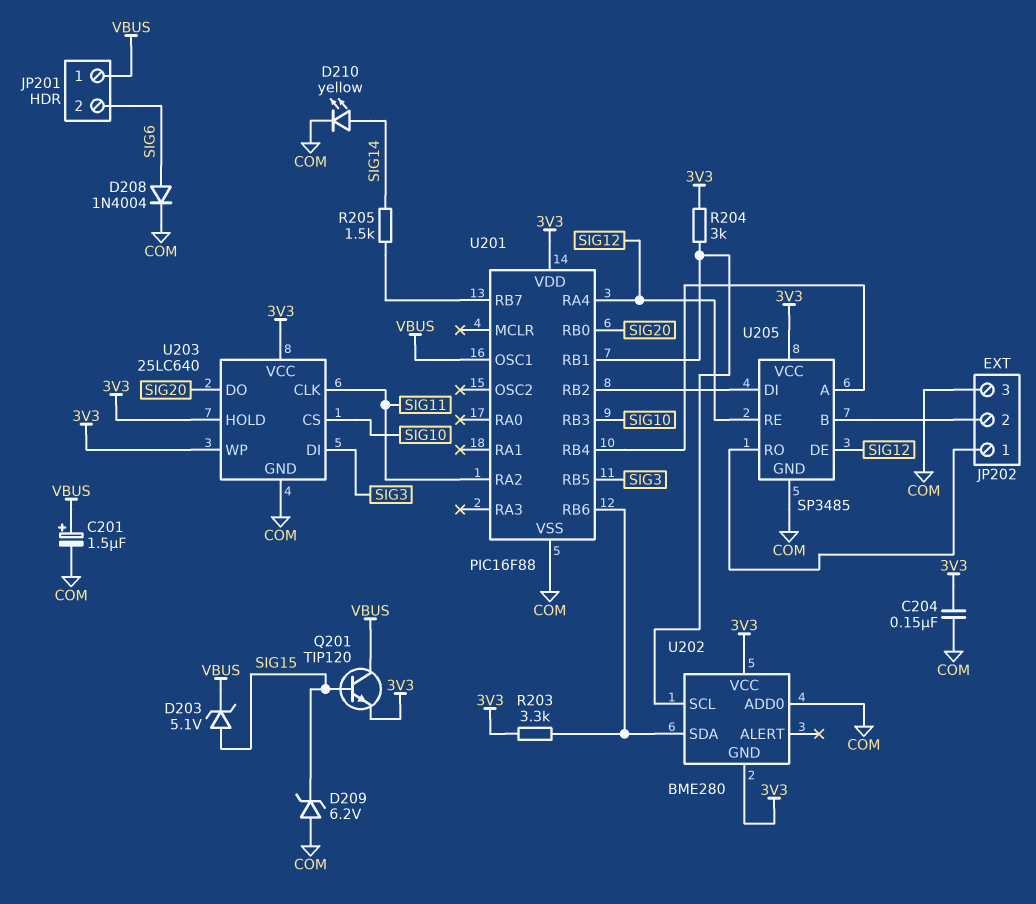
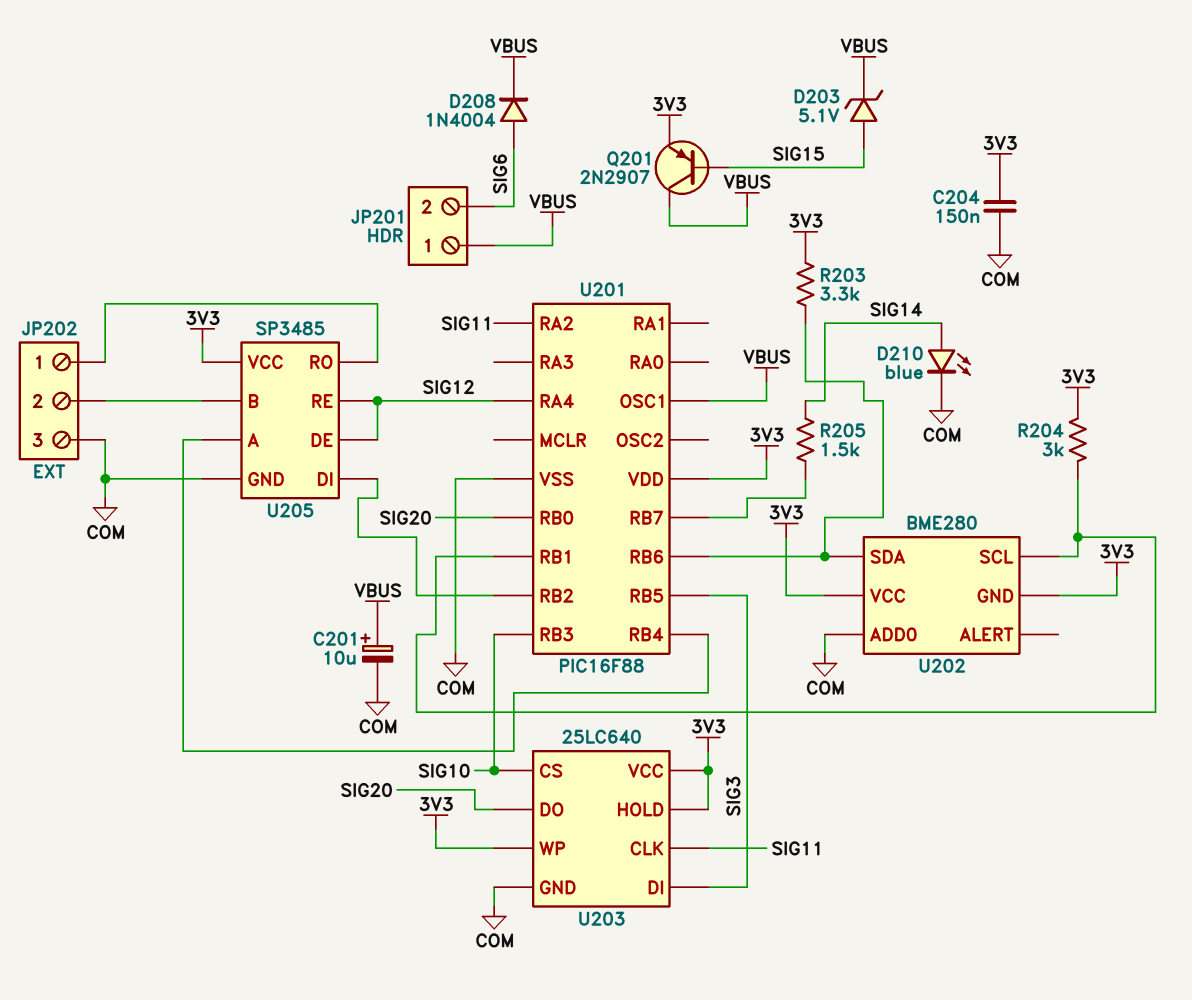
C201: 1.5uF (plus VBUS, minus COM) -> 10uF (plus VBUS, minus COM)
D208: diode 1N4004 (A SIG6, K COM) -> diode 1N4004 (A SIG6, K VBUS)
D209: zener 6.2V (A COM, K SIG15) -> none
D210: LED yellow (A SIG14, K COM) -> LED blue (A SIG14, K COM)
Q201: NPN TIP120 (B SIG15, C VBUS, E 3V3) -> PNP 2N2907 (B SIG15, C VBUS, E 3V3)

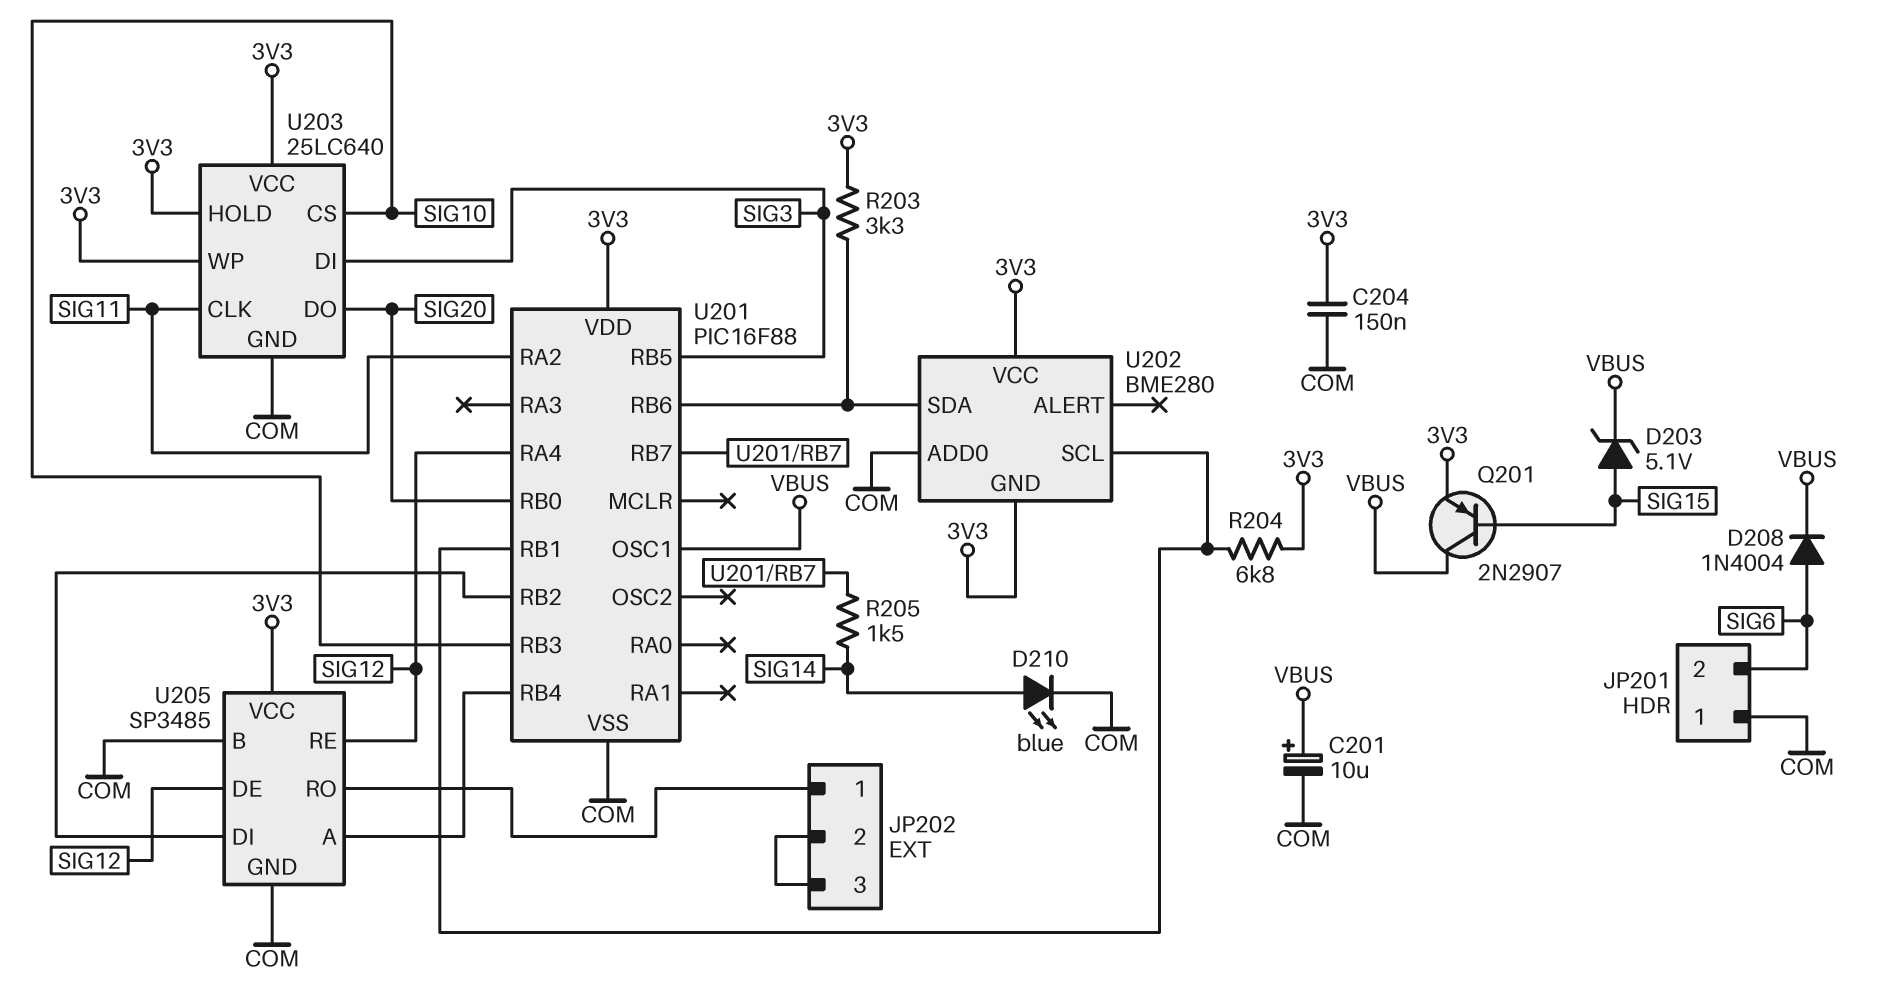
JP201 pin 1: VBUS -> COM
JP202 pin 3: COM -> JP202/2
R204: 3k (3V3, U201/RB1) -> 6.8k (3V3, U201/RB1)
U205 pin B: JP202/2 -> COM

